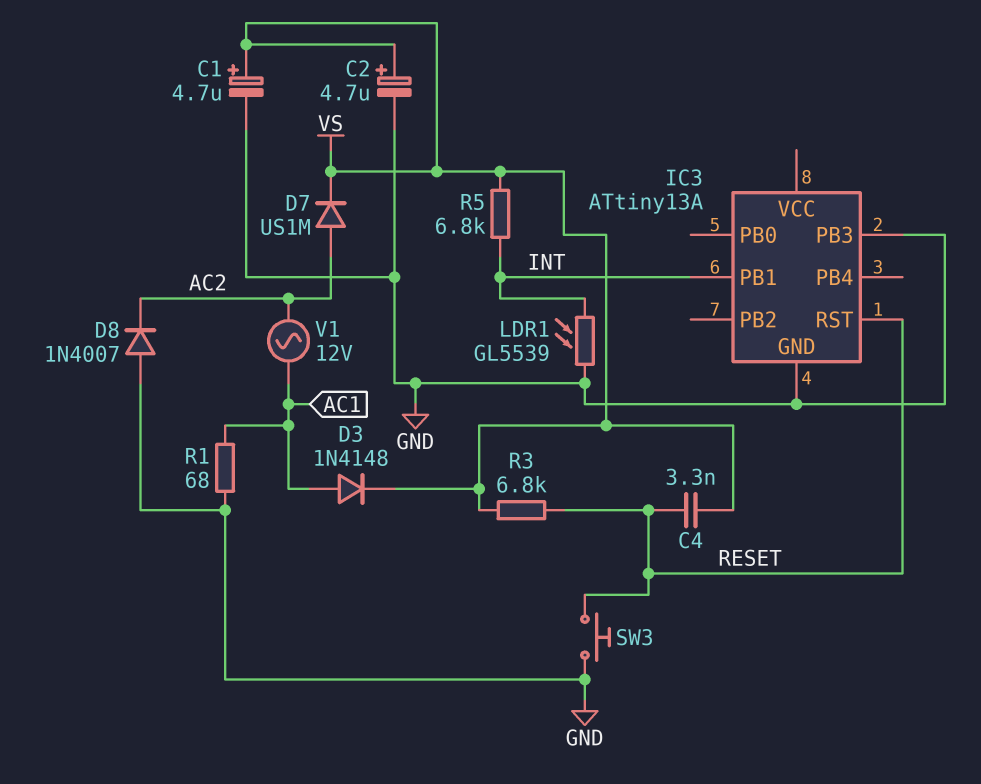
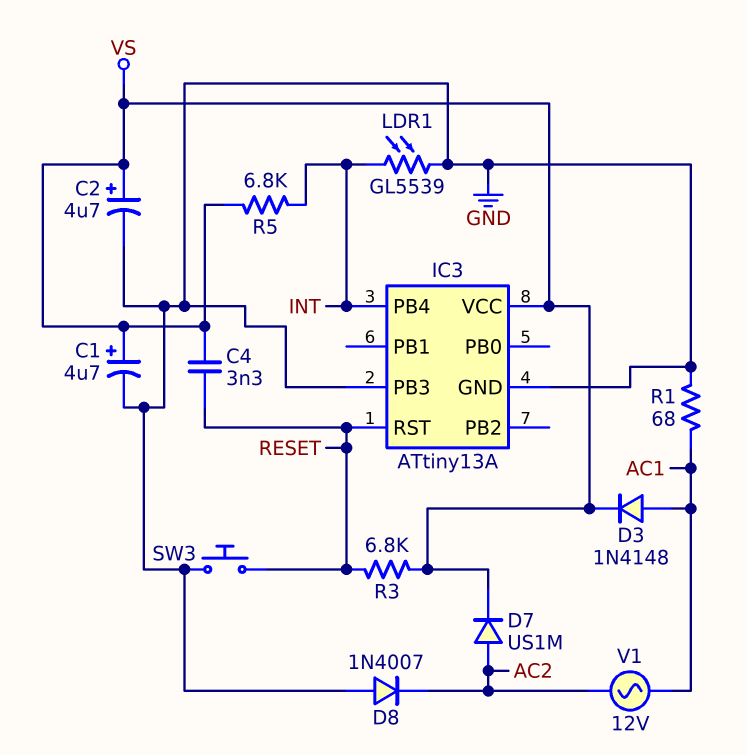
IC3 pin PB1: INT -> none
IC3 pin PB4: none -> INT
IC3 pin VCC: none -> VS

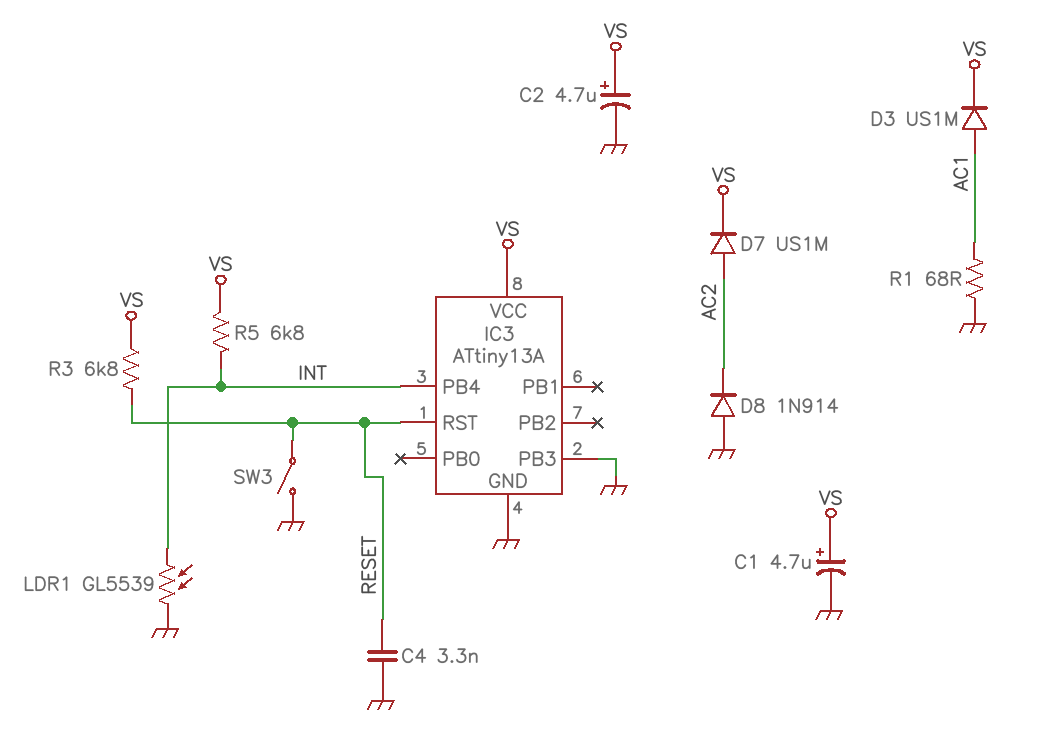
C4: 3.3nF (RESET, VS) -> 3.3nF (GND, RESET)
D3: diode 1N4148 (A AC1, K VS) -> diode US1M (A AC1, K VS)
D8: diode 1N4007 (A GND, K AC2) -> diode 1N914 (A GND, K AC2)
SW3: button (GND, RESET) -> switch (GND, RESET)
V1: AC 12V (AC1, AC2) -> none

